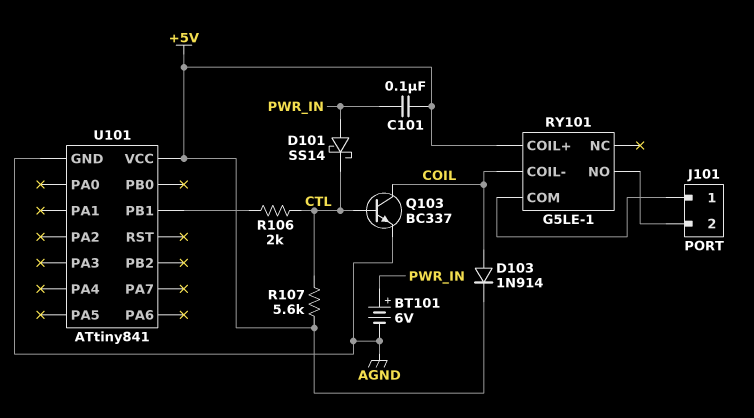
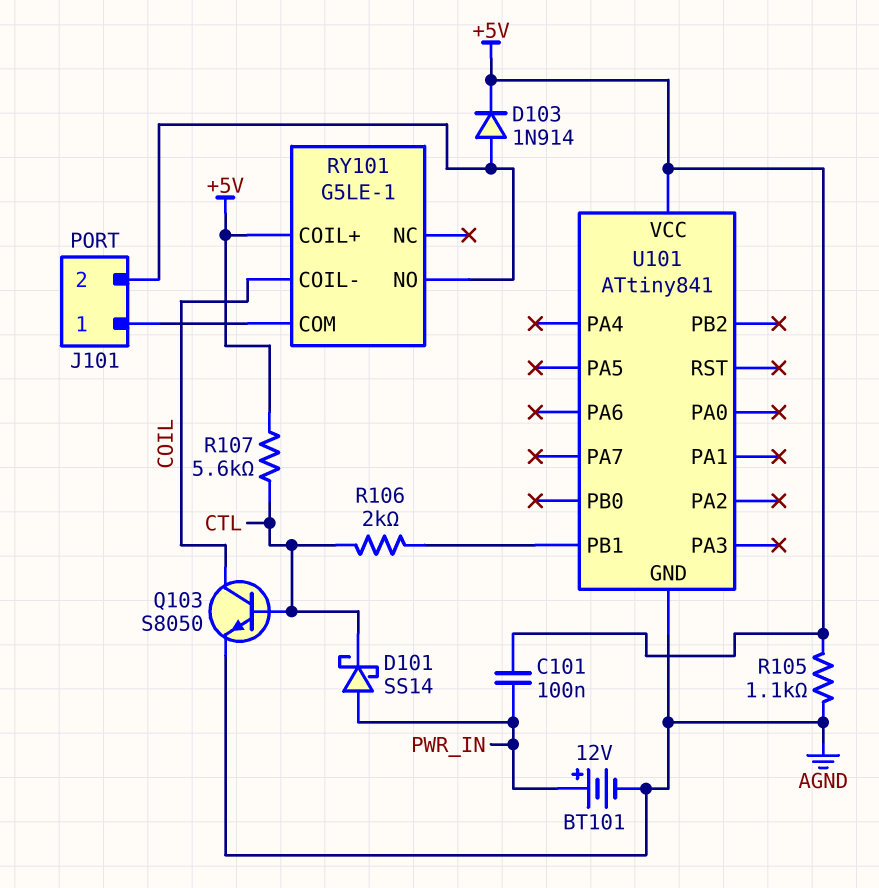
BT101: 6V (plus PWR_IN, minus AGND) -> 12V (plus PWR_IN, minus AGND)
D103: diode 1N914 (A COIL, K +5V) -> diode 1N914 (A J101/2, K +5V)
Q103: NPN BC337 (B CTL, C COIL, E AGND) -> NPN S8050 (B CTL, C COIL, E AGND)
R105: none -> 1.1k (+5V, AGND)

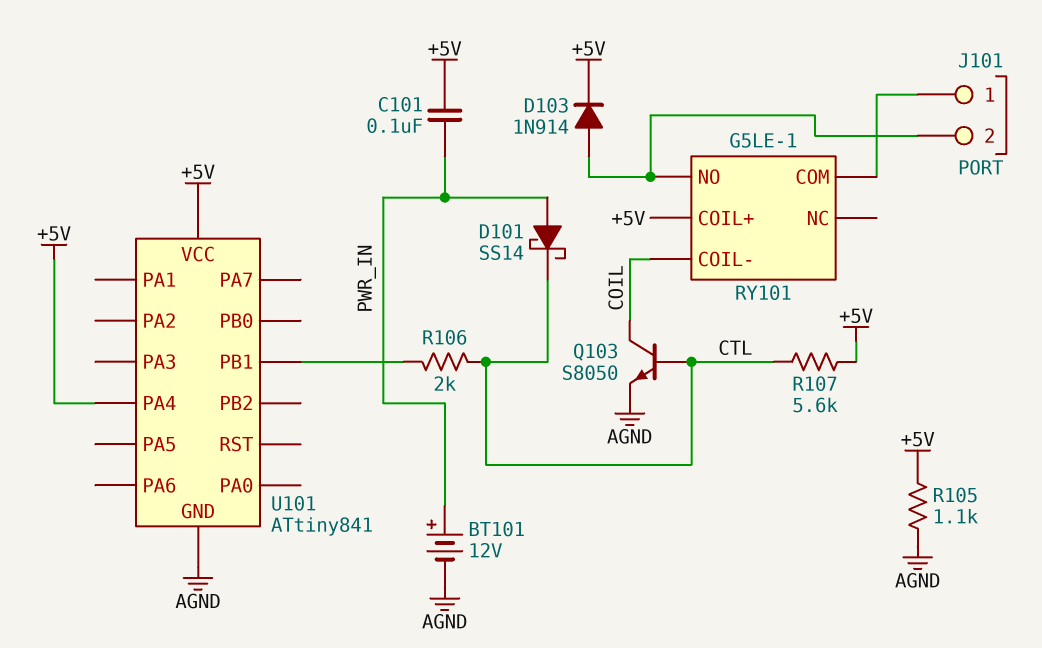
U101 pin PA4: none -> +5V

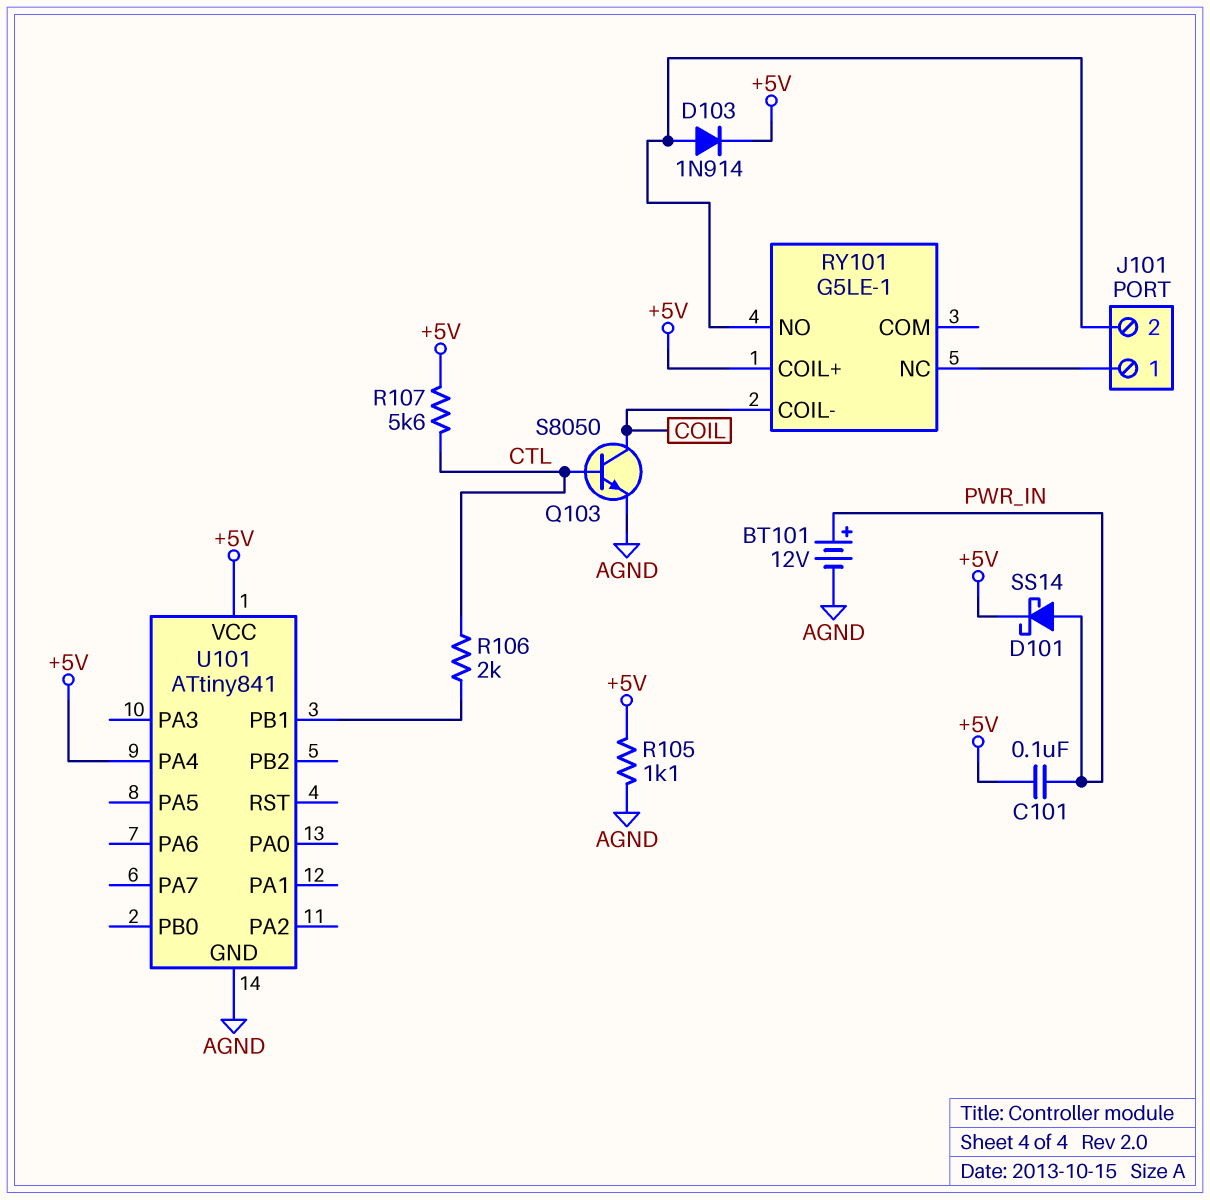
D101: schottky SS14 (A PWR_IN, K CTL) -> schottky SS14 (A PWR_IN, K +5V)
RY101 pin COM: J101/1 -> none
RY101 pin NC: none -> J101/1

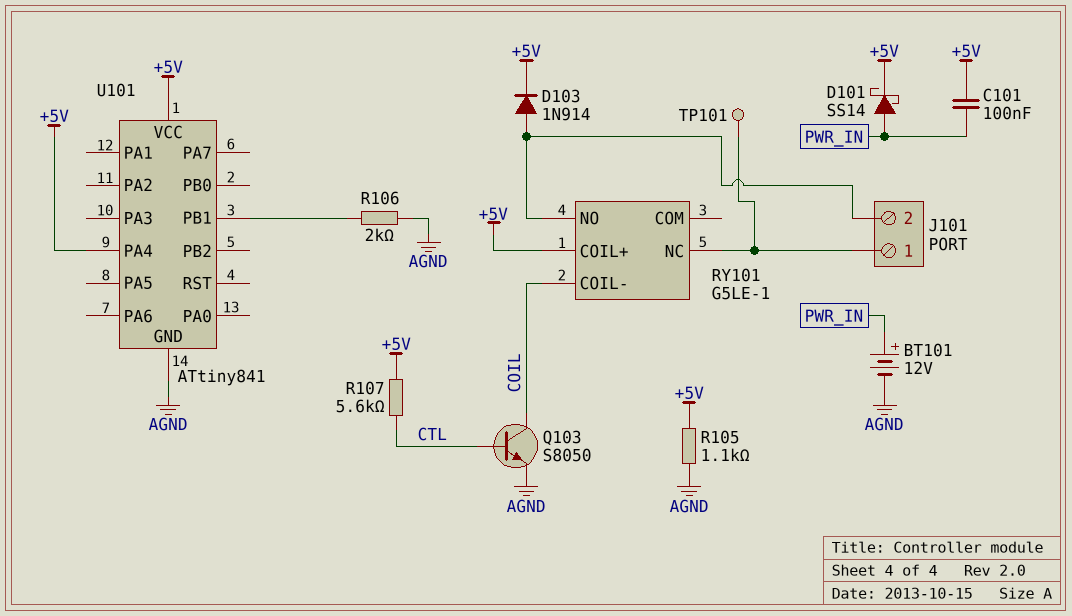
R106: 2k (CTL, U101/PB1) -> 2k (AGND, U101/PB1)
TP101: none -> test point (J101/1)

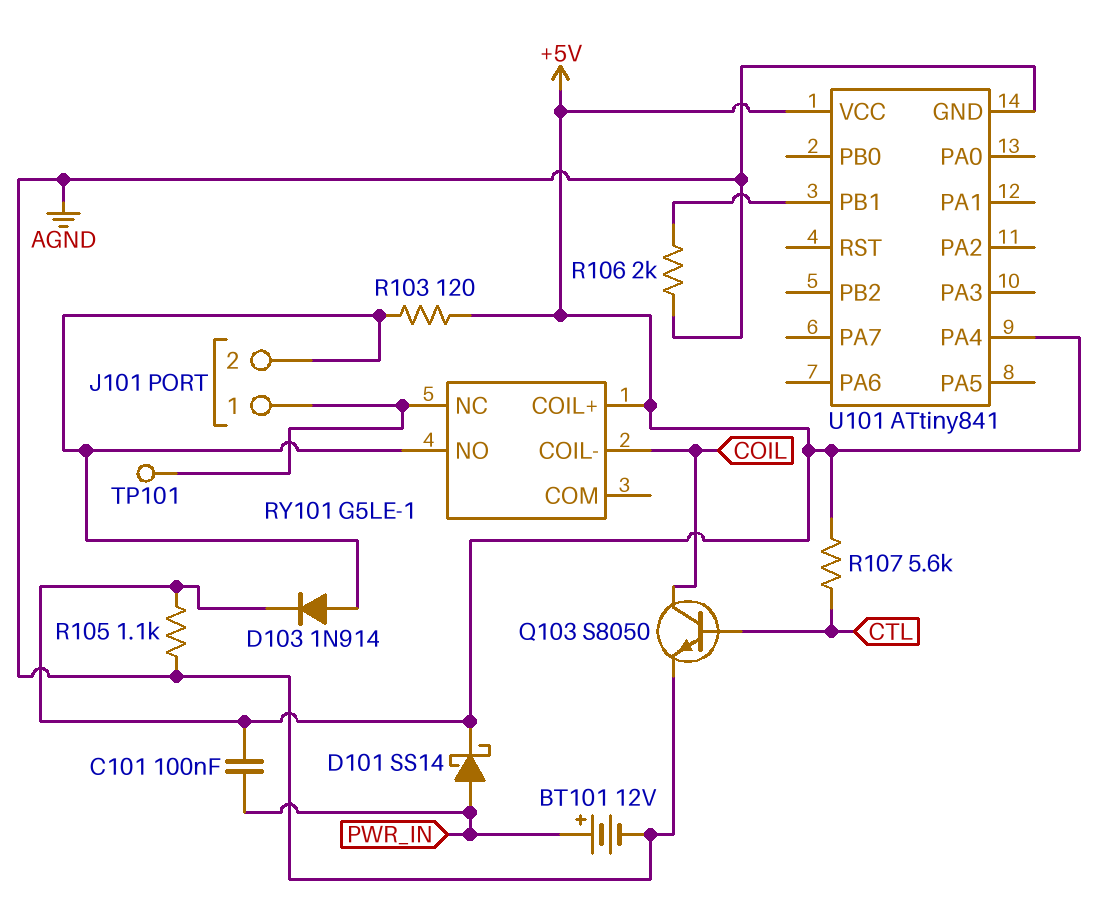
R103: none -> 120 (+5V, J101/2)

